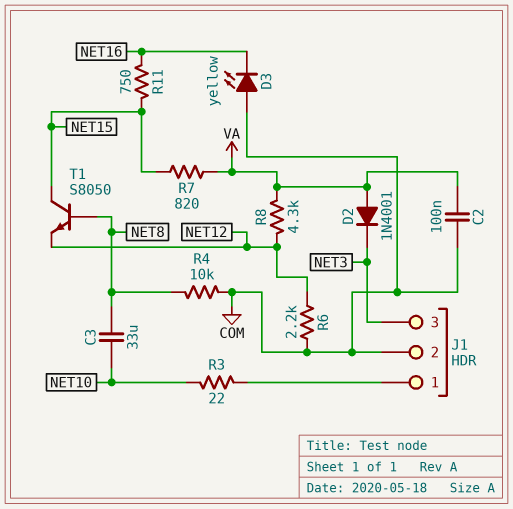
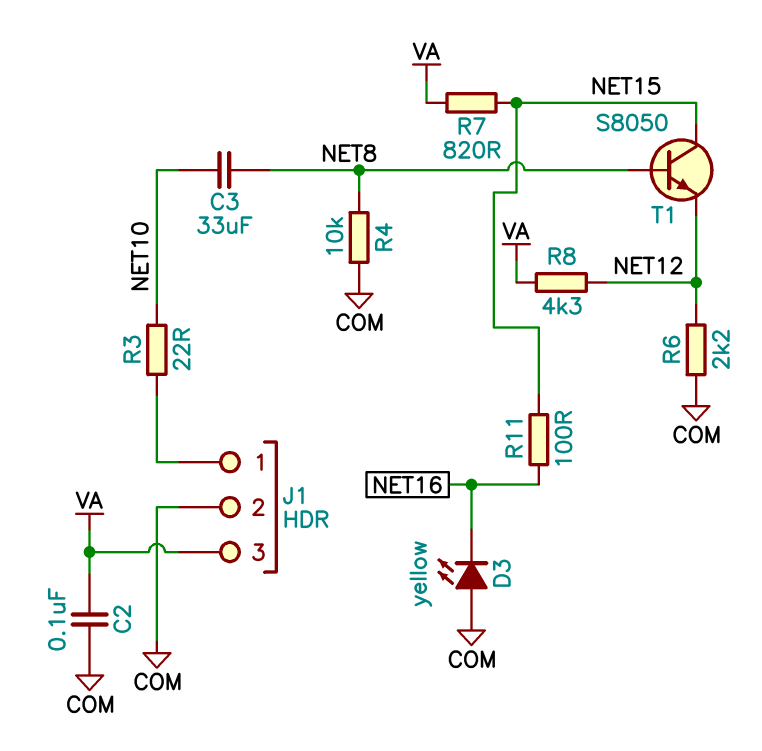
D2: diode 1N4001 (A VA, K NET3) -> none
J1 pin 3: NET3 -> VA
R11: 750 (NET15, NET16) -> 100 (NET15, NET16)

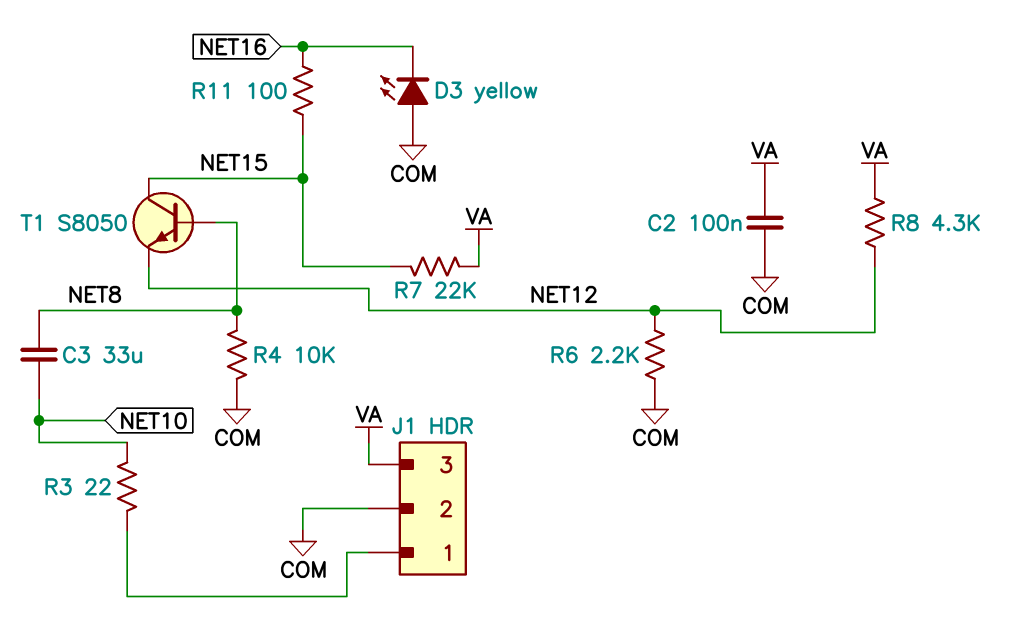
R7: 820 (NET15, VA) -> 22k (NET15, VA)

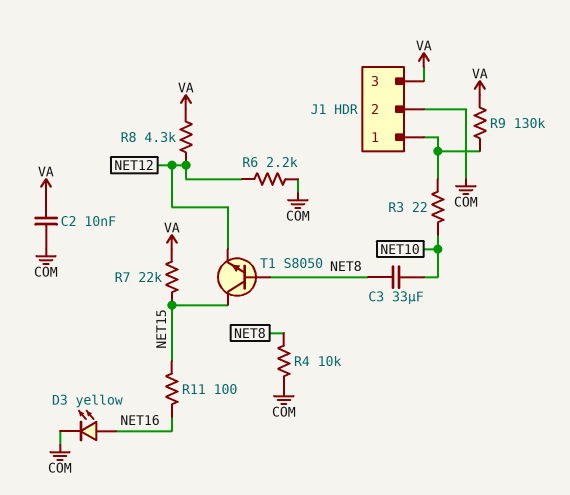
C2: 100nF (COM, VA) -> 10nF (COM, VA)
D3: LED yellow (A COM, K NET16) -> LED yellow (A NET16, K COM)
R9: none -> 130k (J1/1, VA)

